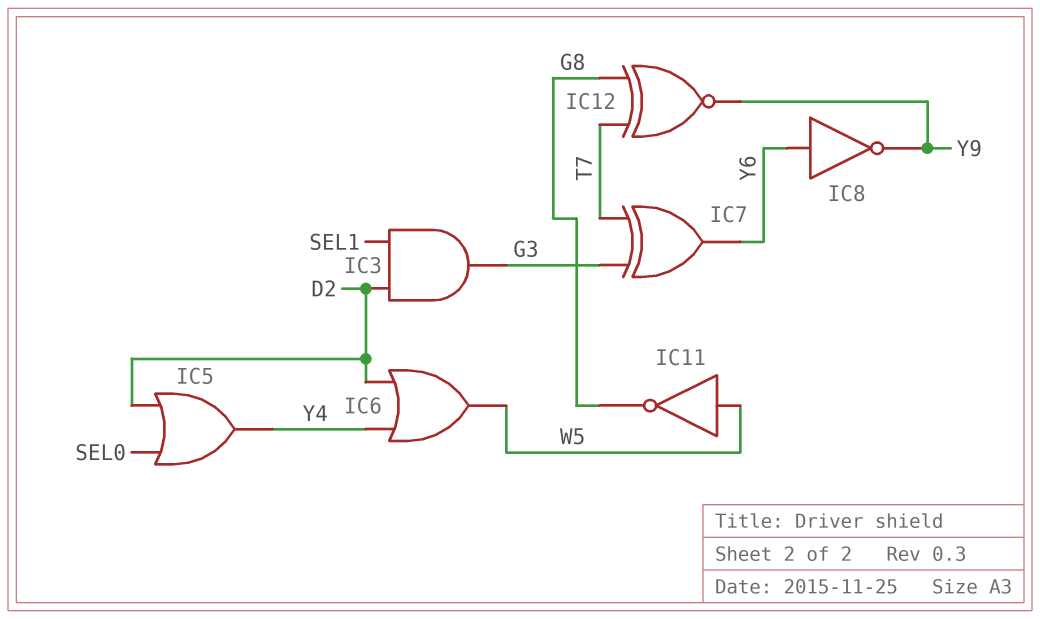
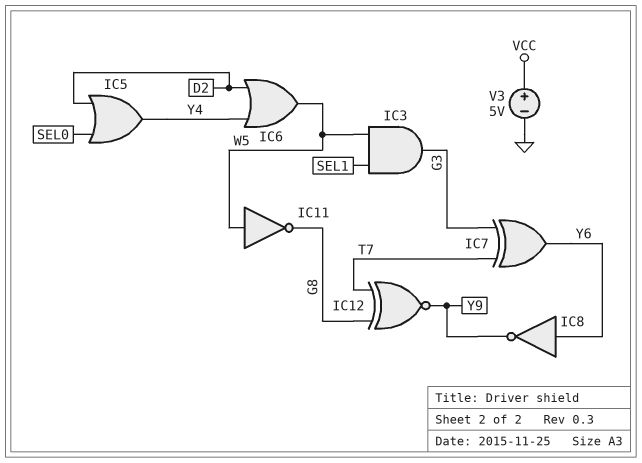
IC3: AND (in D2, in SEL1, out G3) -> AND (in SEL1, in W5, out G3)
V3: none -> 5V (plus VCC, minus GND)

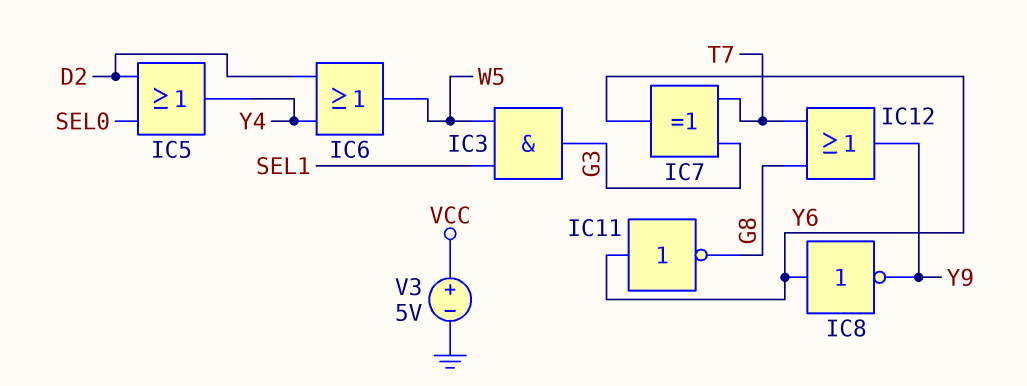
IC11: NOT (in W5, out G8) -> NOT (in Y6, out G8)
IC12: XNOR (in G8, in T7, out Y9) -> OR (in G8, in T7, out Y9)

